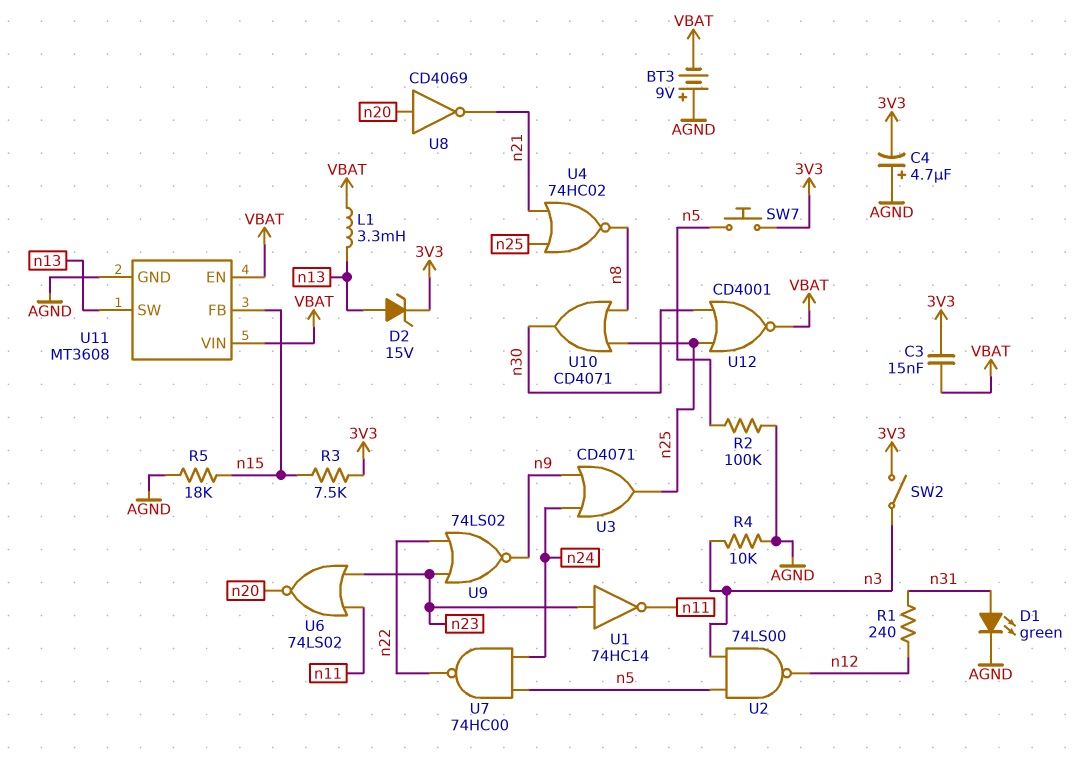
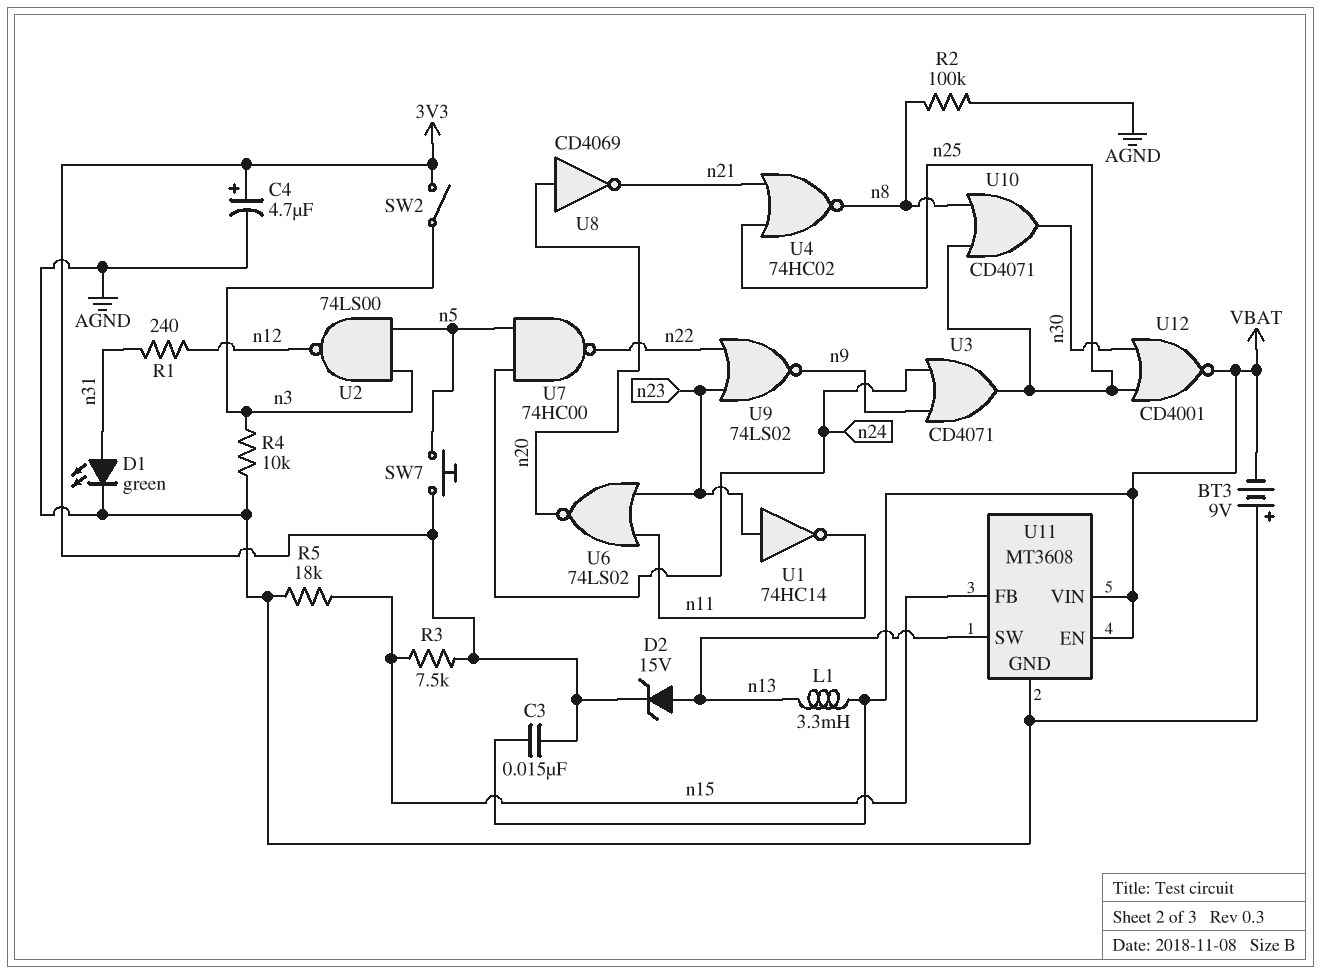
C4: 4.7uF (plus AGND, minus 3V3) -> 4.7uF (plus 3V3, minus AGND)
R2: 100k (AGND, n5) -> 100k (AGND, n8)

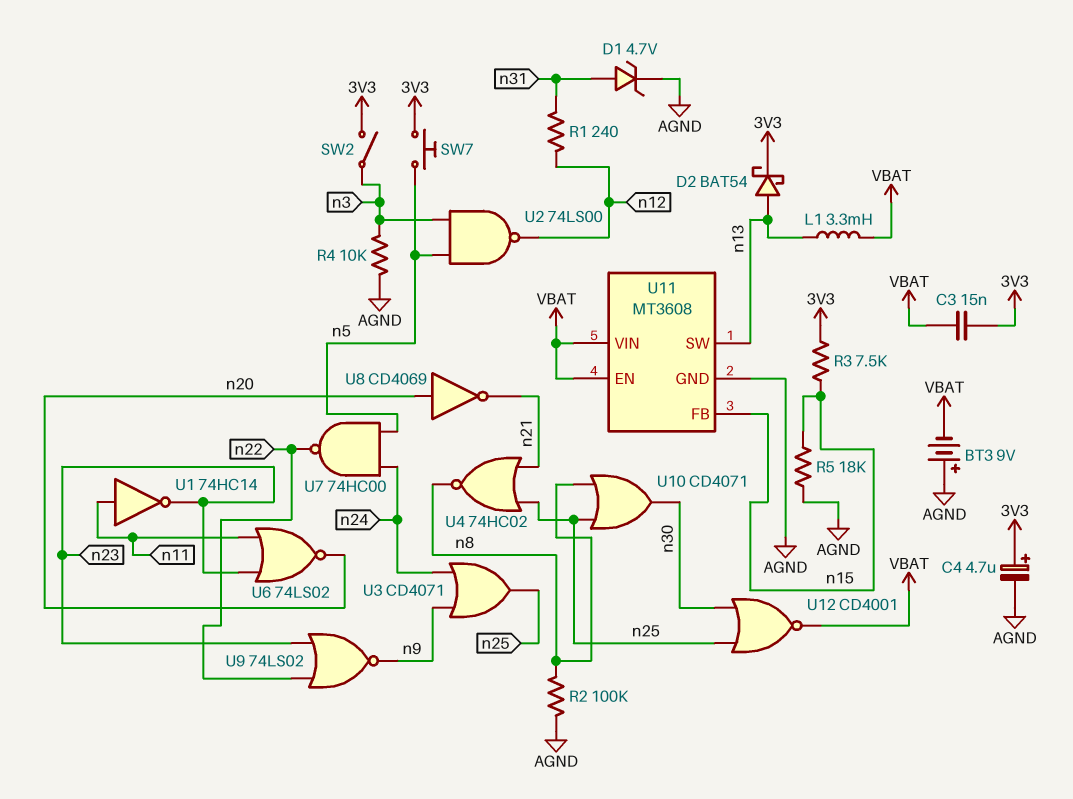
D1: LED green (A n31, K AGND) -> zener 4.7V (A n31, K AGND)
D2: zener 15V (A n13, K 3V3) -> schottky BAT54 (A n13, K 3V3)
U1: NOT 74HC14 (in n23, out n11) -> NOT 74HC14 (in n11, out n23)

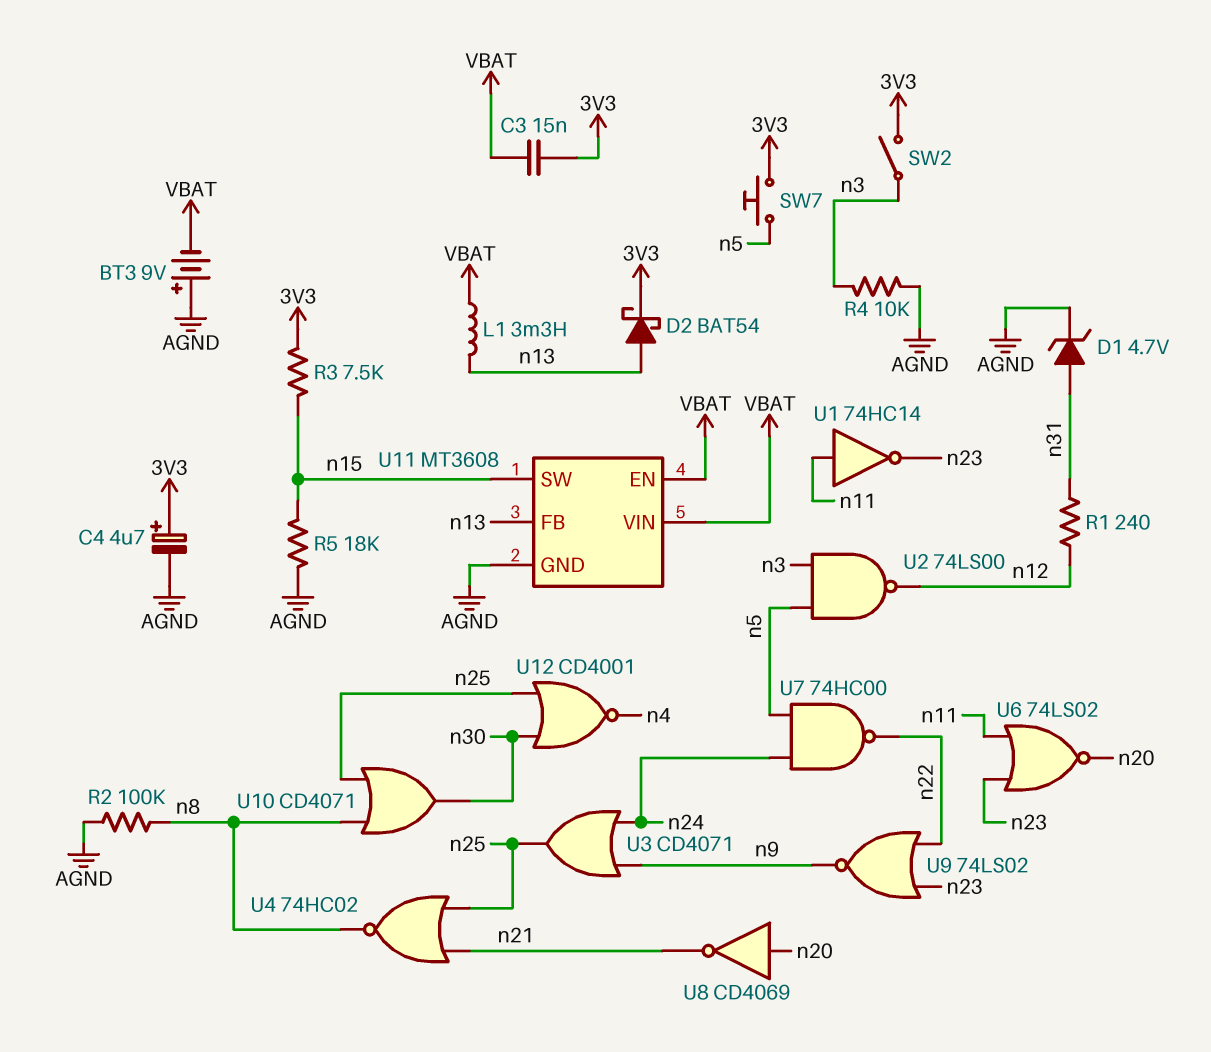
U11 pin FB: n15 -> n13
U11 pin SW: n13 -> n15
U12: NOR CD4001 (in n25, in n30, out VBAT) -> NOR CD4001 (in n25, in n30, out n4)

